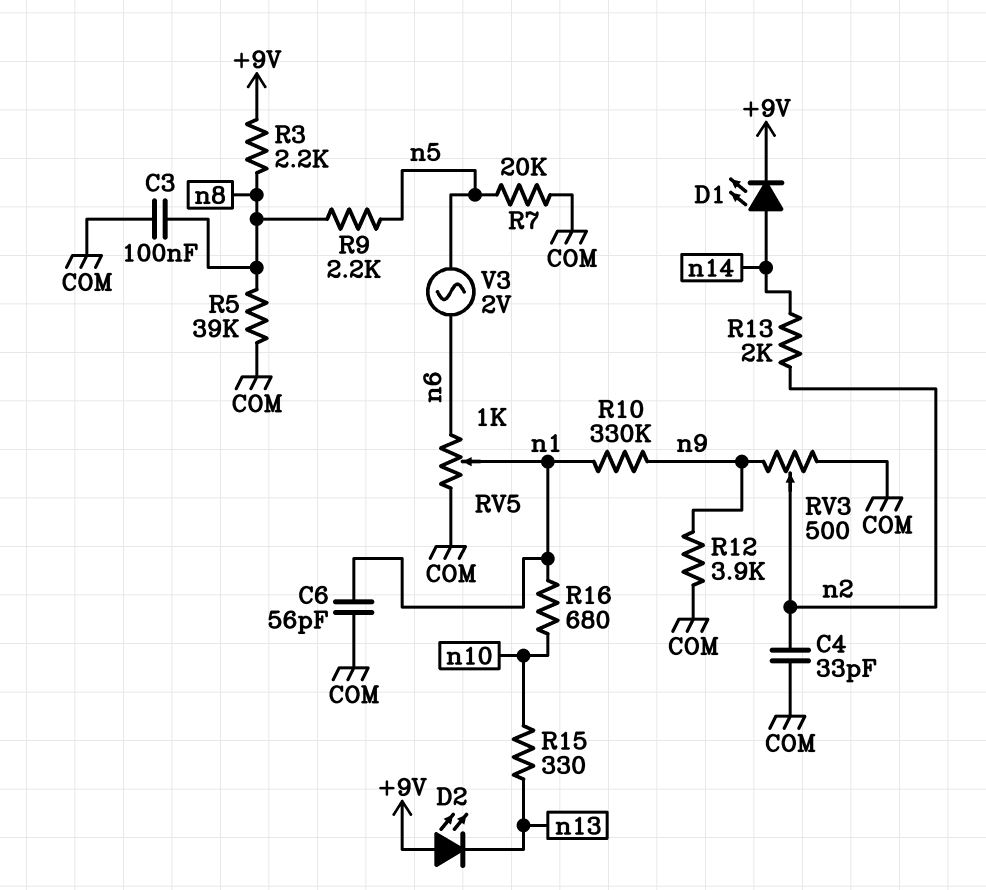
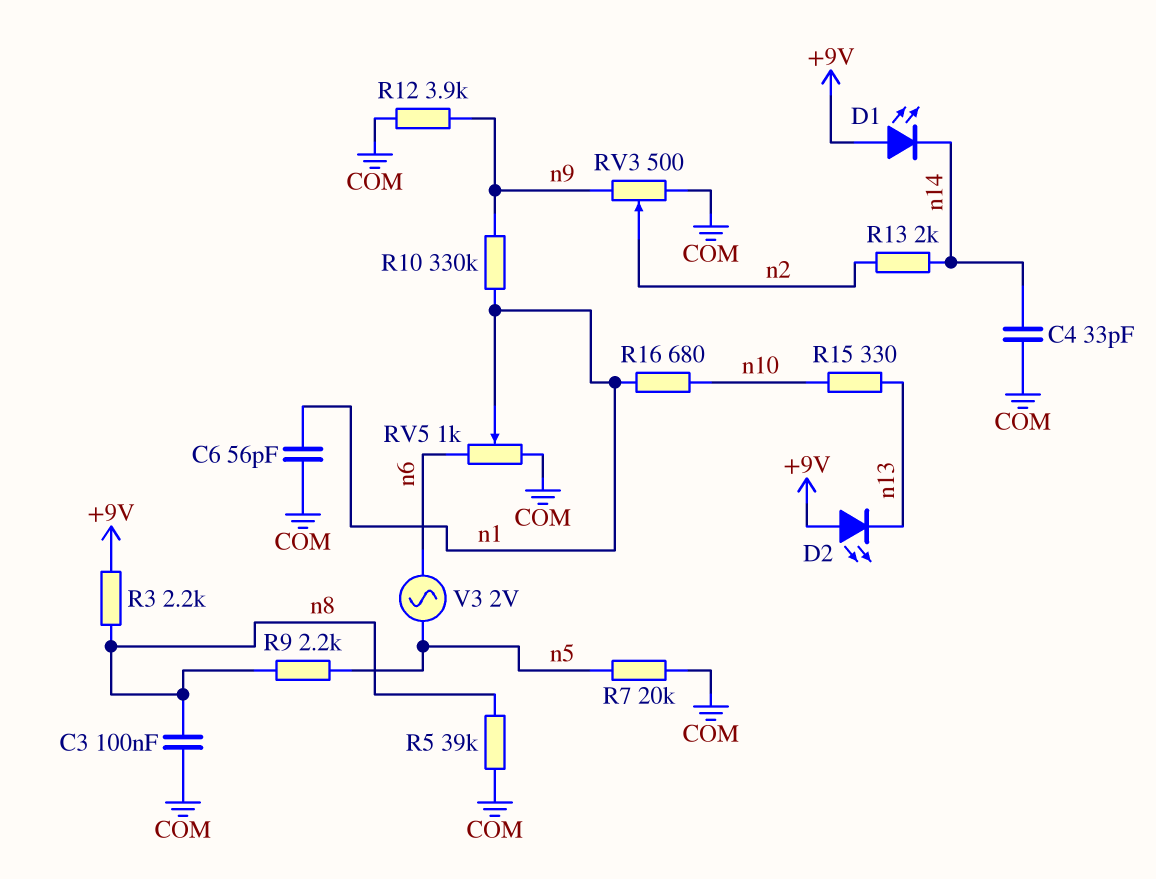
C4: 33pF (COM, n2) -> 33pF (COM, n14)
D1: LED (A n14, K +9V) -> LED (A +9V, K n14)

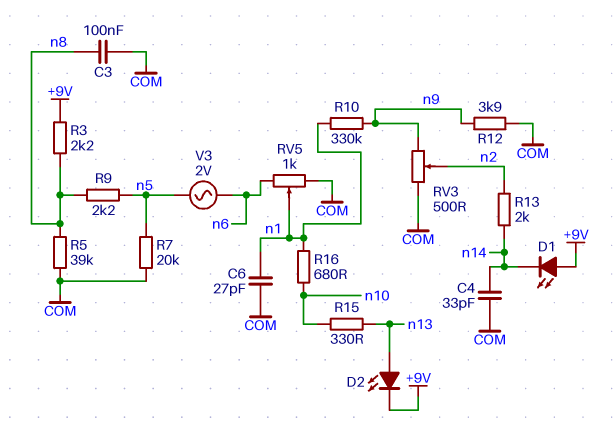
C6: 56pF (COM, n1) -> 27pF (COM, n1)
D2: LED (A +9V, K n13) -> LED (A n13, K +9V)

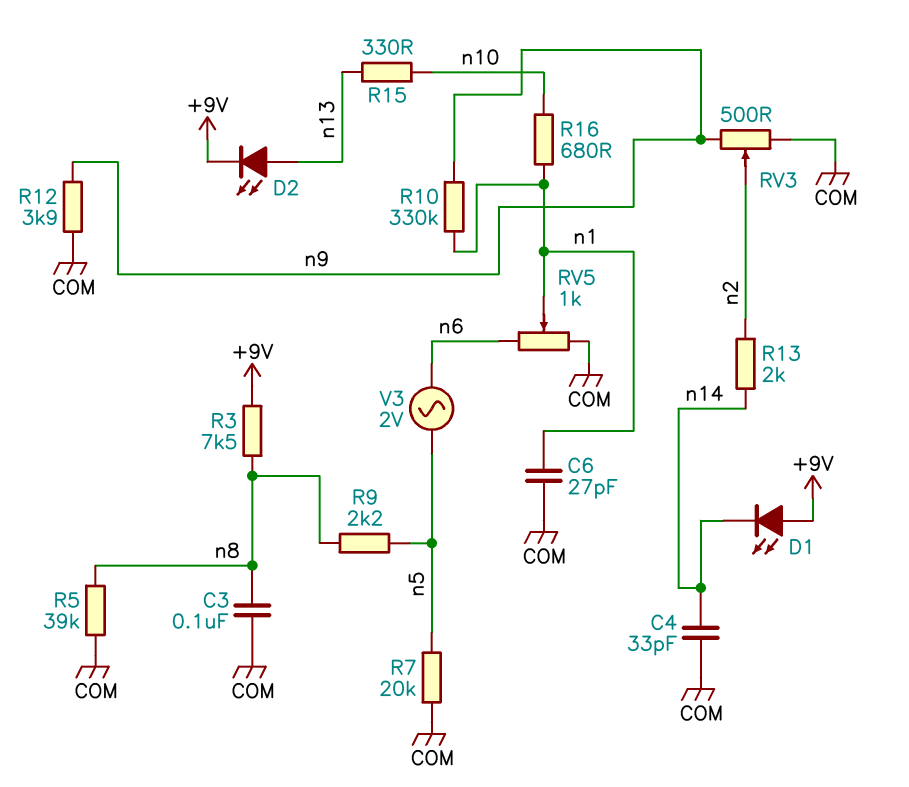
R3: 2.2k (+9V, n8) -> 7.5k (+9V, n8)

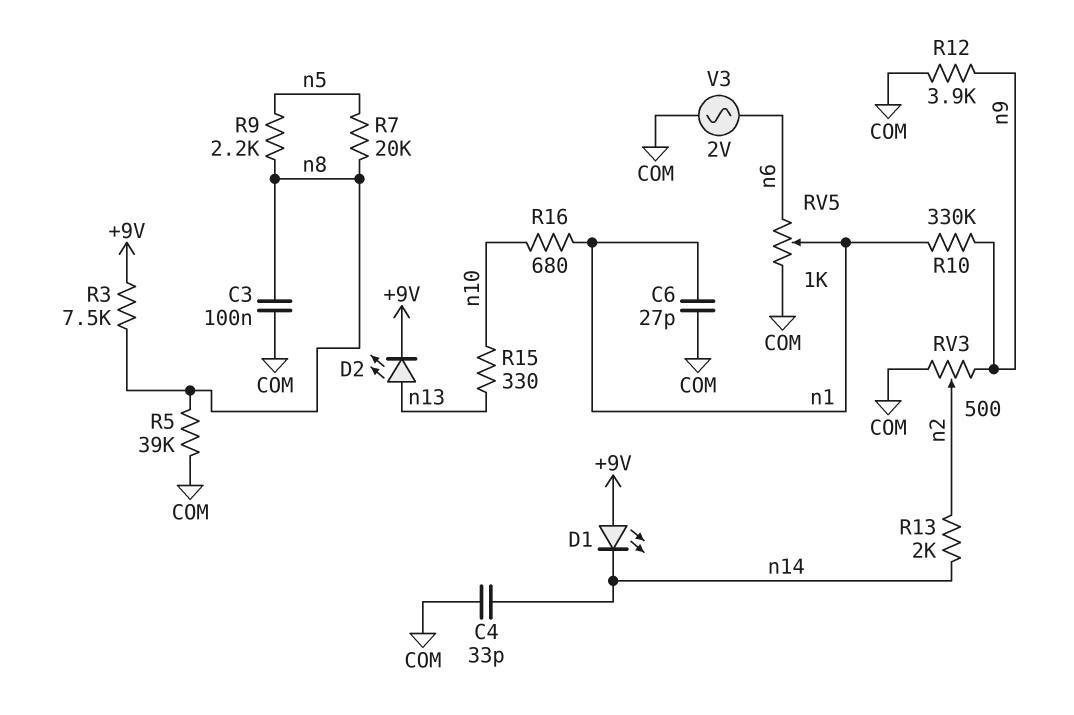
R7: 20k (COM, n5) -> 20k (n5, n8)
V3: AC 2V (n5, n6) -> AC 2V (COM, n6)

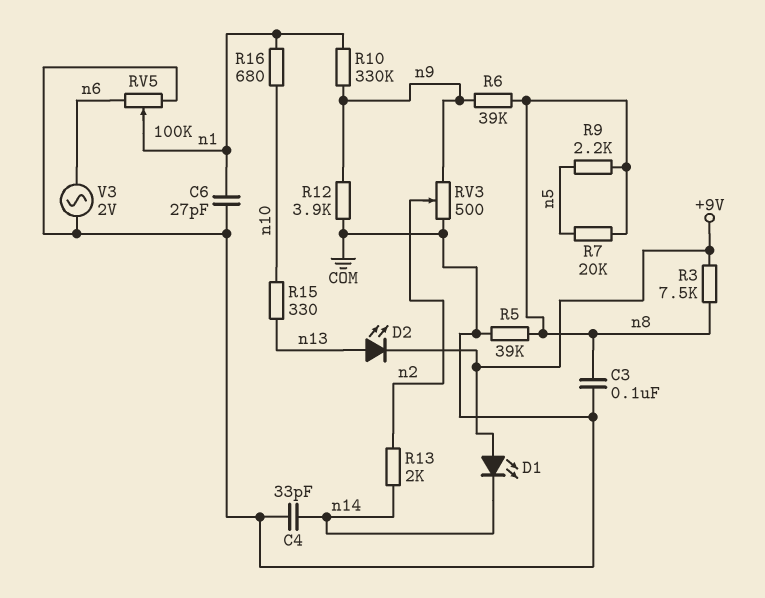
R6: none -> 39k (n8, n9)
RV5: 1k (COM, n6, wiper n1) -> 100k (COM, n6, wiper n1)

